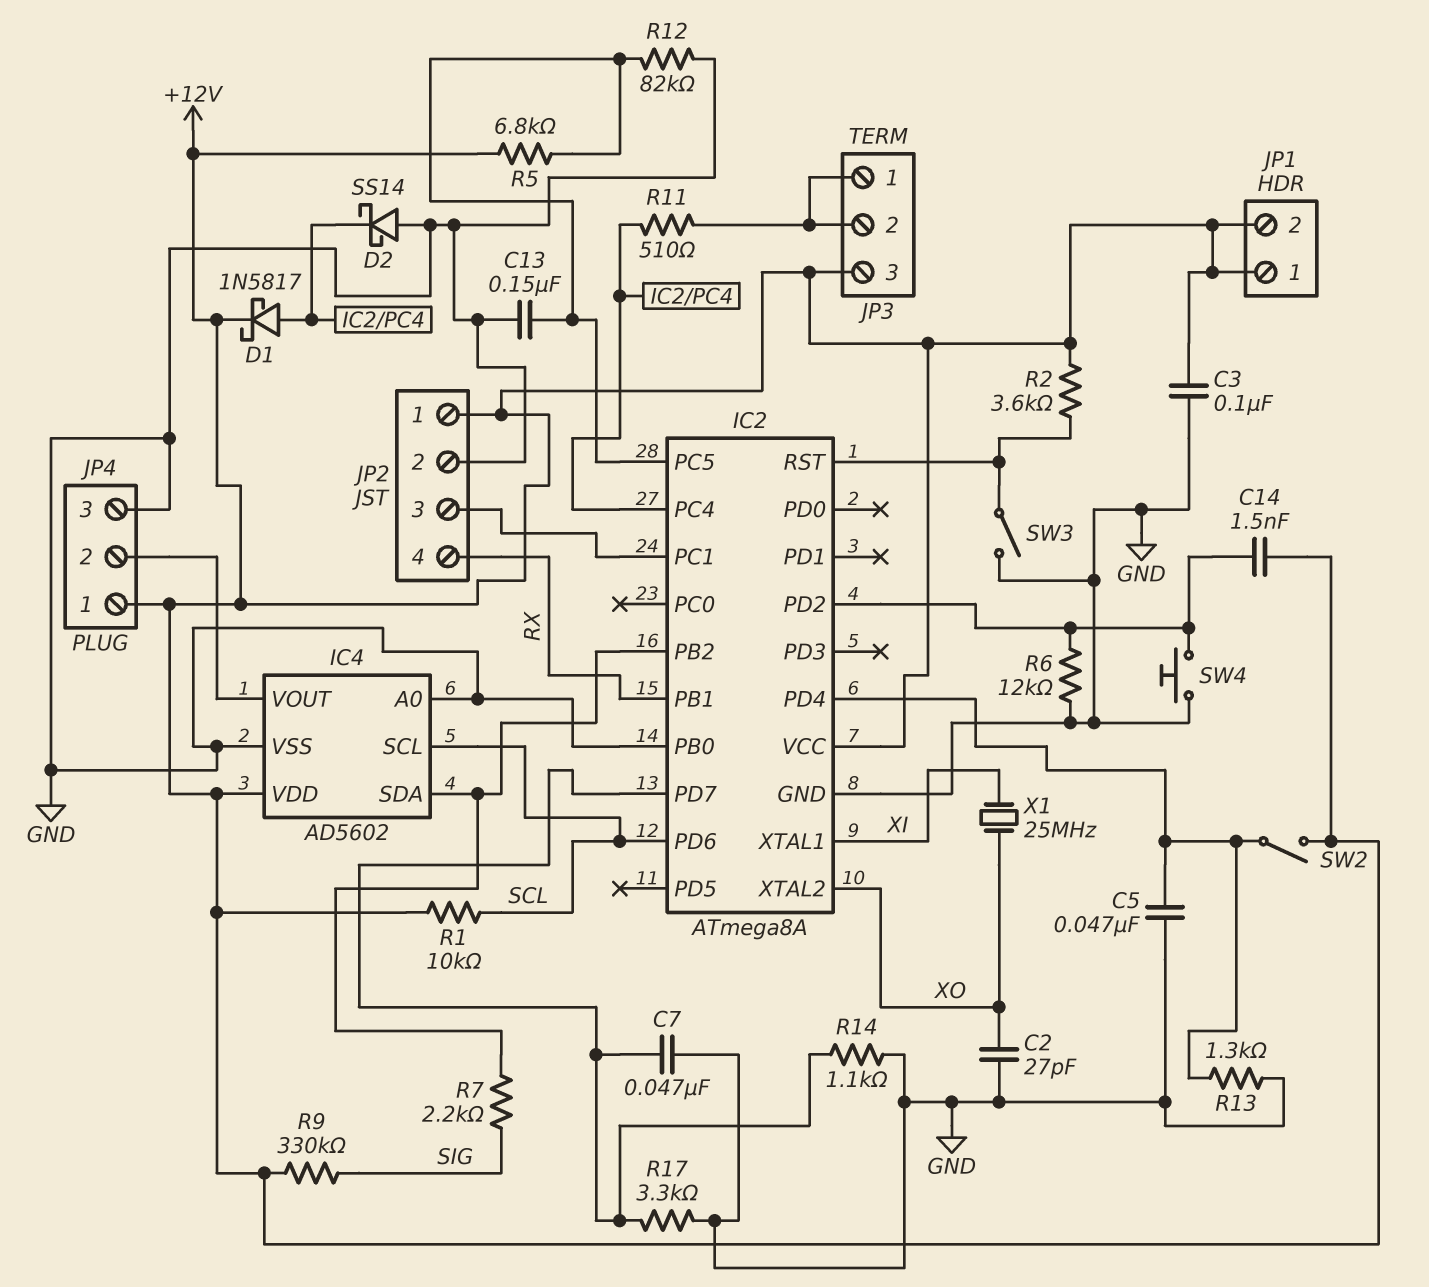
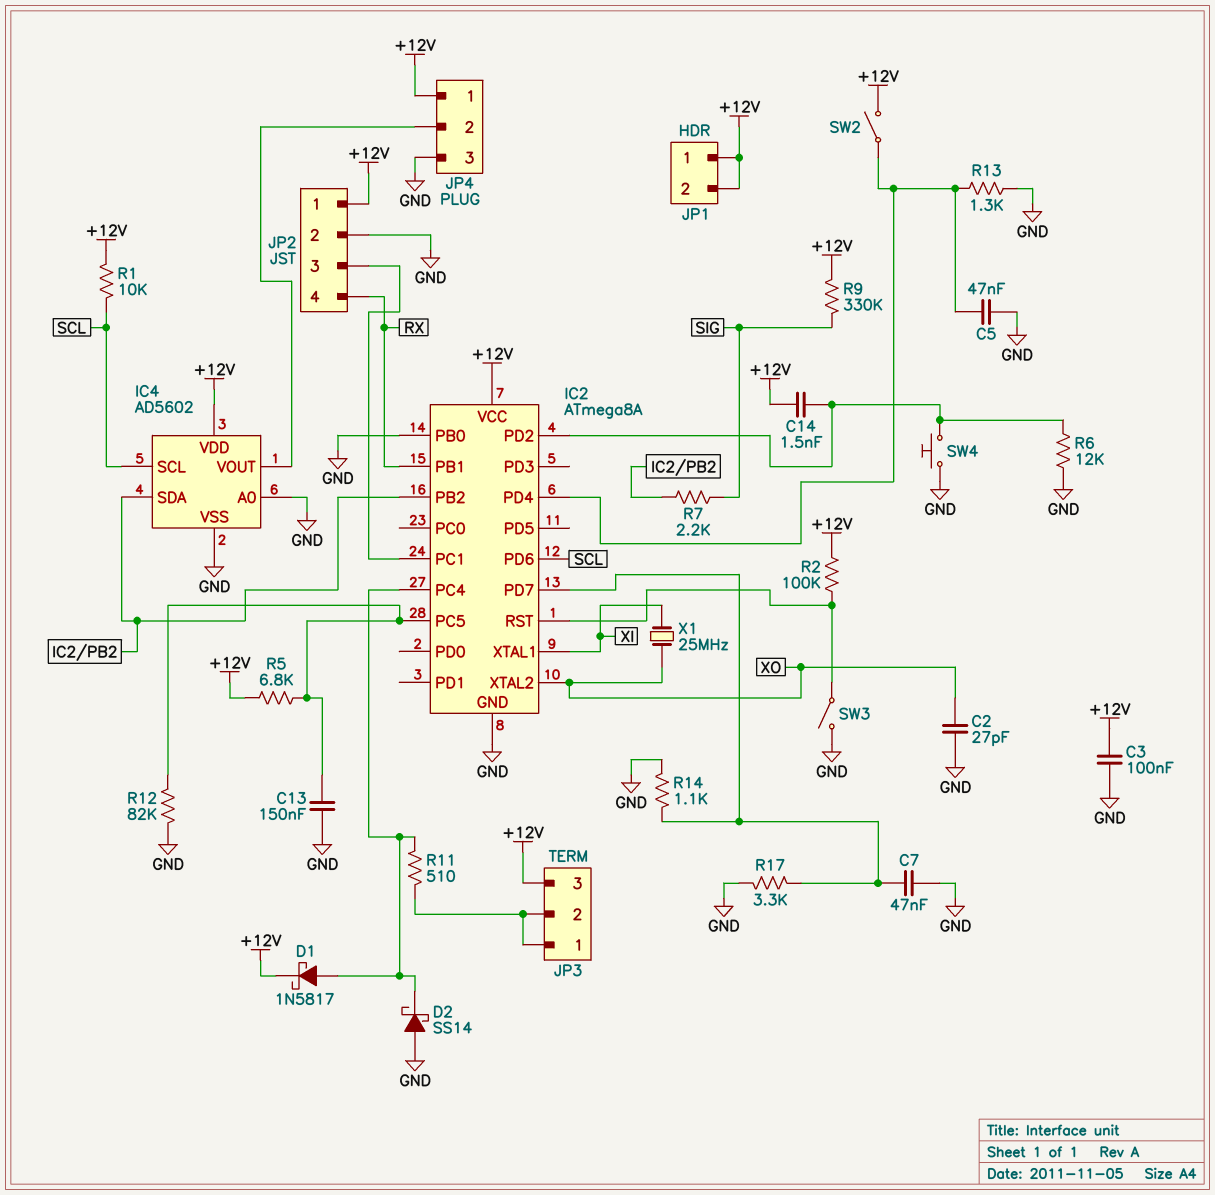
R2: 3.6k (+12V, IC2/RST) -> 100k (+12V, IC2/RST)

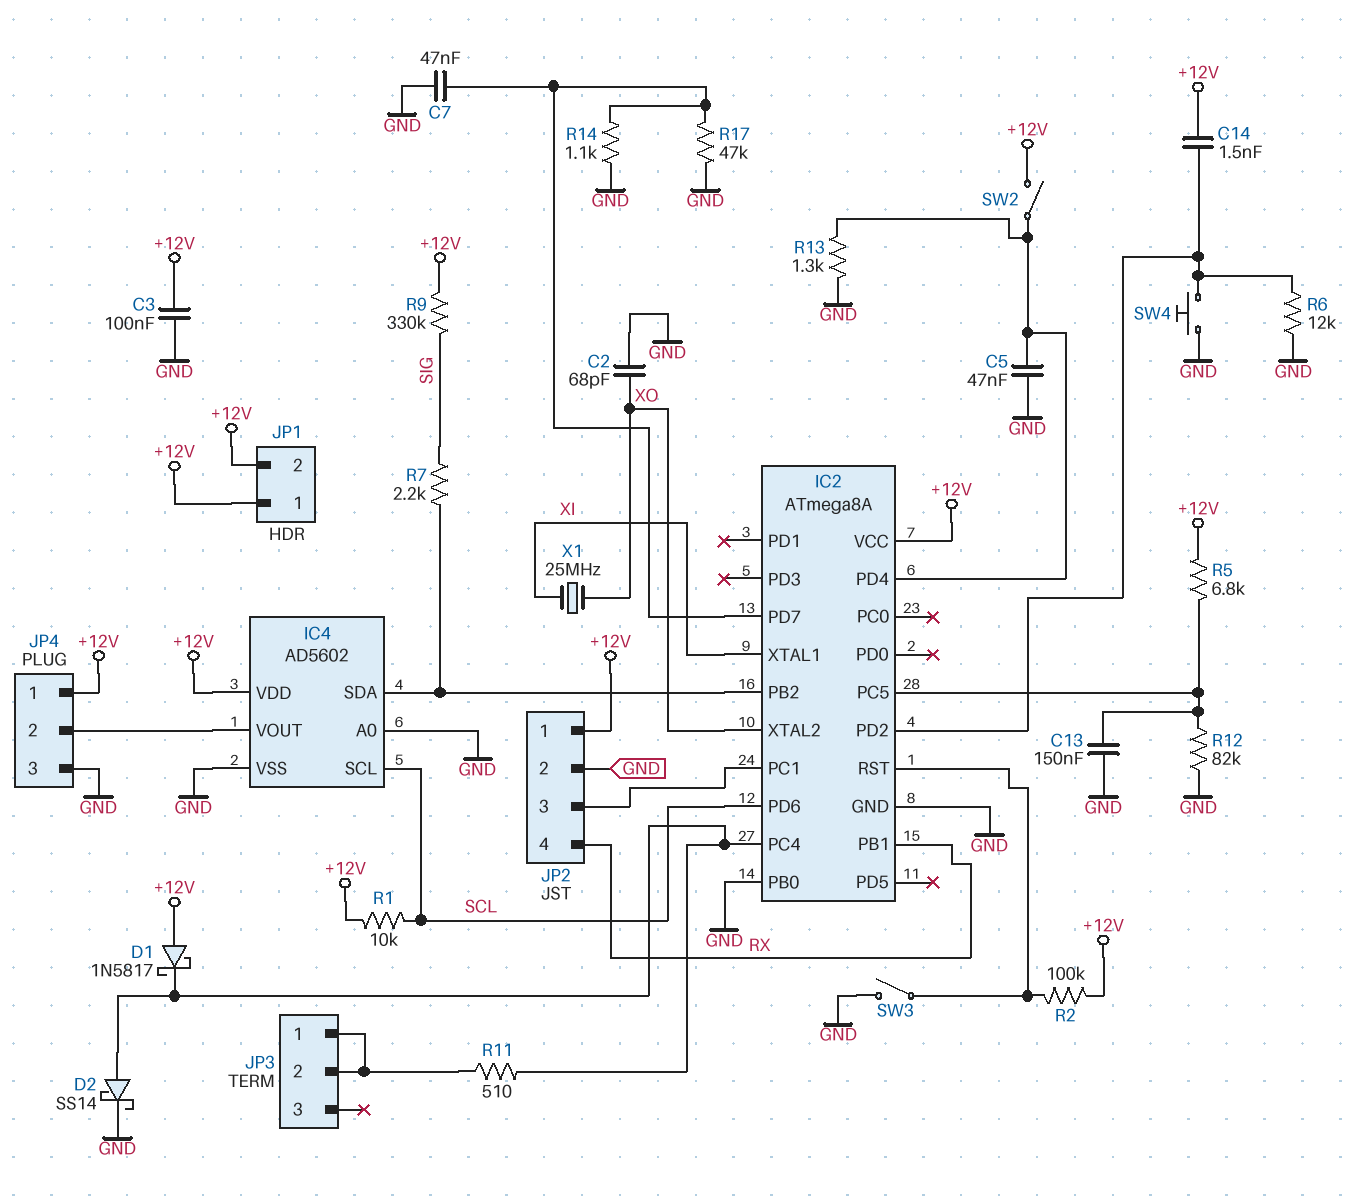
C2: 27pF (GND, XO) -> 68pF (GND, XO)
D1: schottky 1N5817 (A IC2/PC4, K +12V) -> schottky 1N5817 (A +12V, K IC2/PC4)
D2: schottky SS14 (A GND, K IC2/PC4) -> schottky SS14 (A IC2/PC4, K GND)
JP3 pin 3: +12V -> none
R17: 3.3k (GND, IC2/PD7) -> 47k (GND, IC2/PD7)

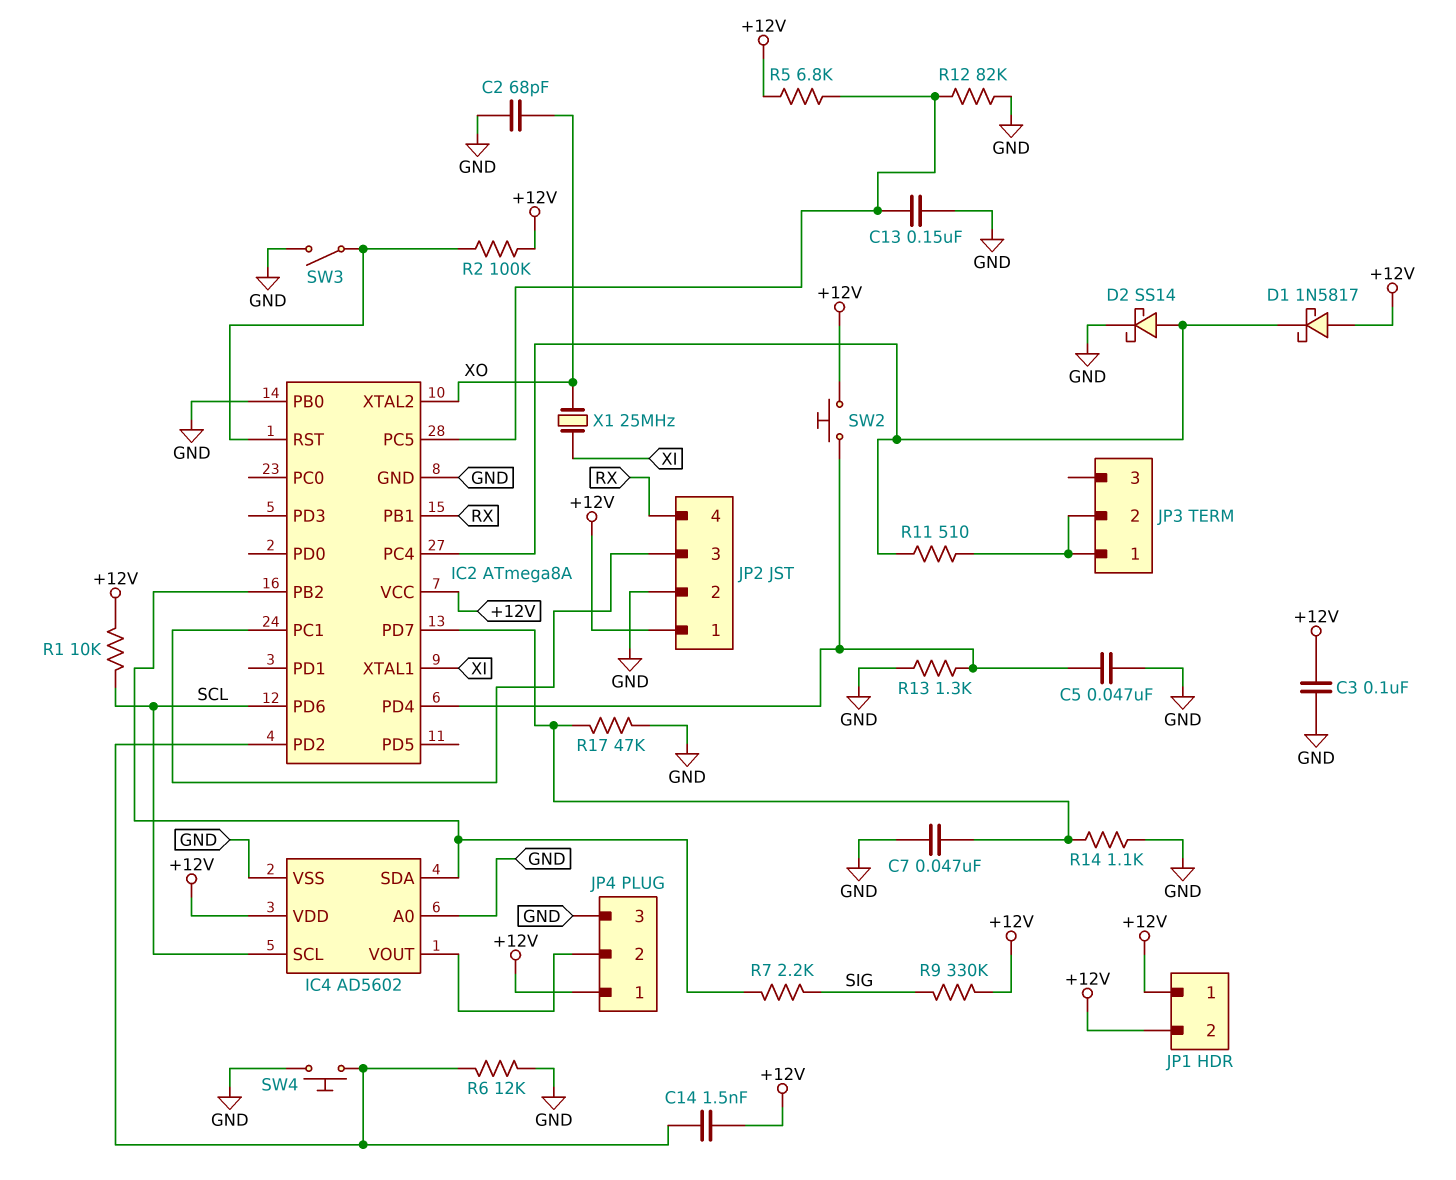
SW2: switch (+12V, IC2/PD4) -> button (+12V, IC2/PD4)

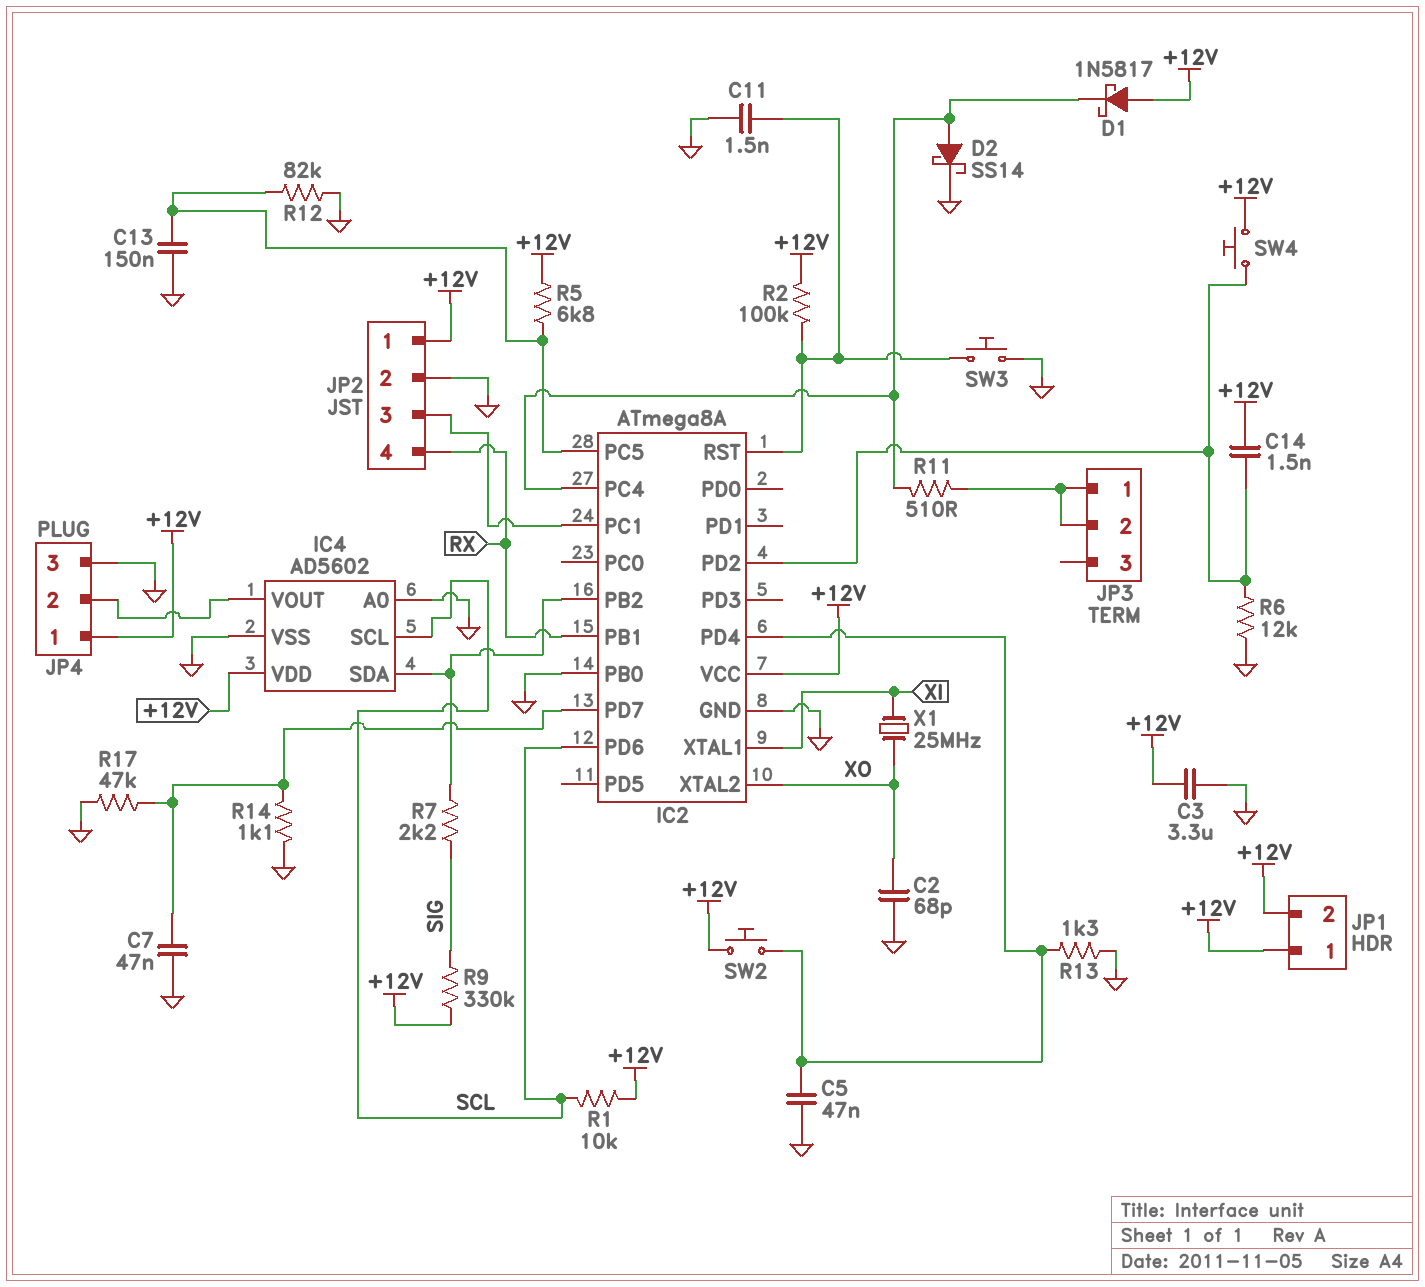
C3: 100nF (+12V, GND) -> 3.3uF (+12V, GND)
C11: none -> 1.5nF (GND, IC2/RST)
SW3: switch (GND, IC2/RST) -> button (GND, IC2/RST)
SW4: button (GND, IC2/PD2) -> button (+12V, IC2/PD2)

